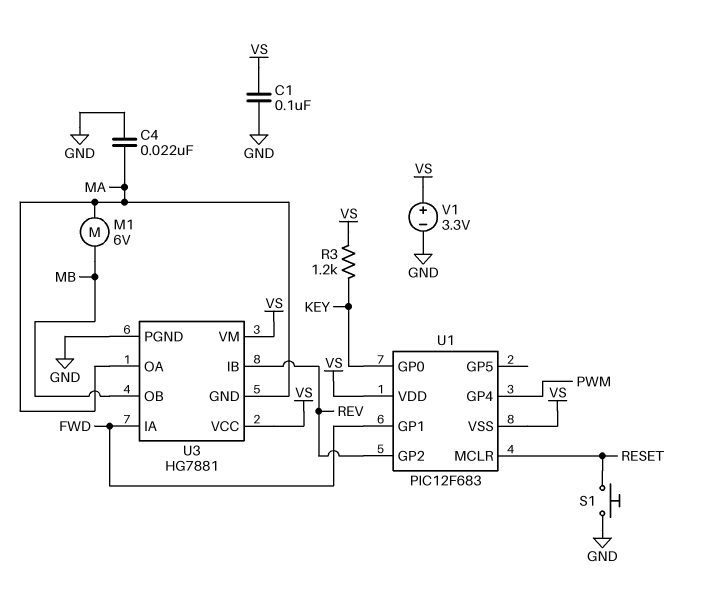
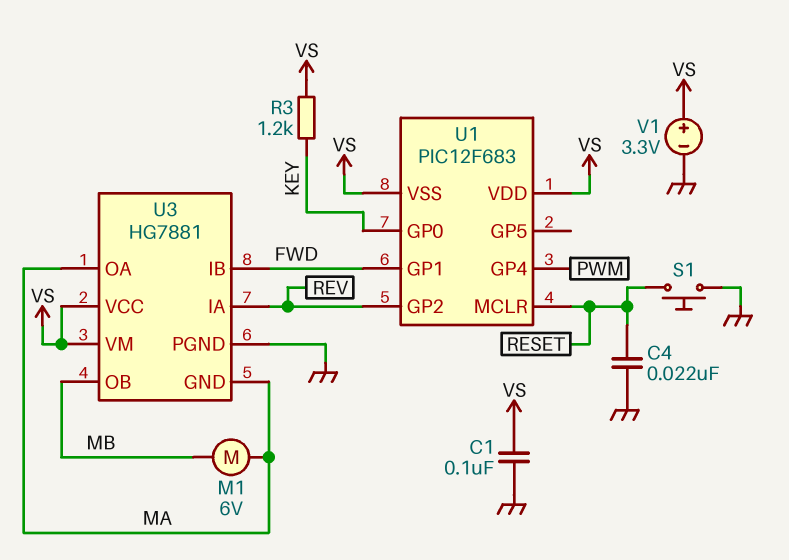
C4: 22nF (GND, MA) -> 22nF (GND, RESET)
U3 pin IA: FWD -> REV
U3 pin IB: REV -> FWD

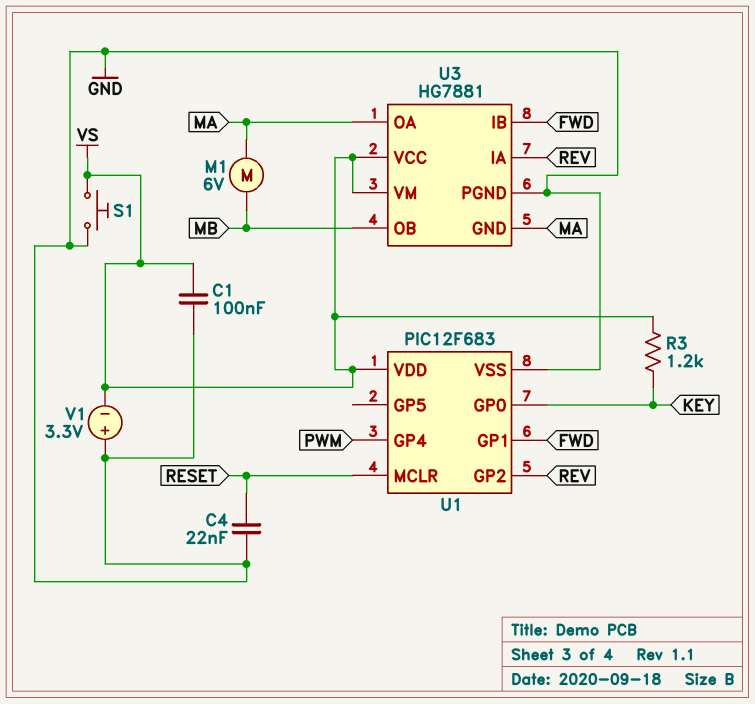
S1: button (GND, RESET) -> button (GND, VS)
U1 pin VSS: VS -> GND
V1: 3.3V (plus VS, minus GND) -> 3.3V (plus GND, minus VS)

